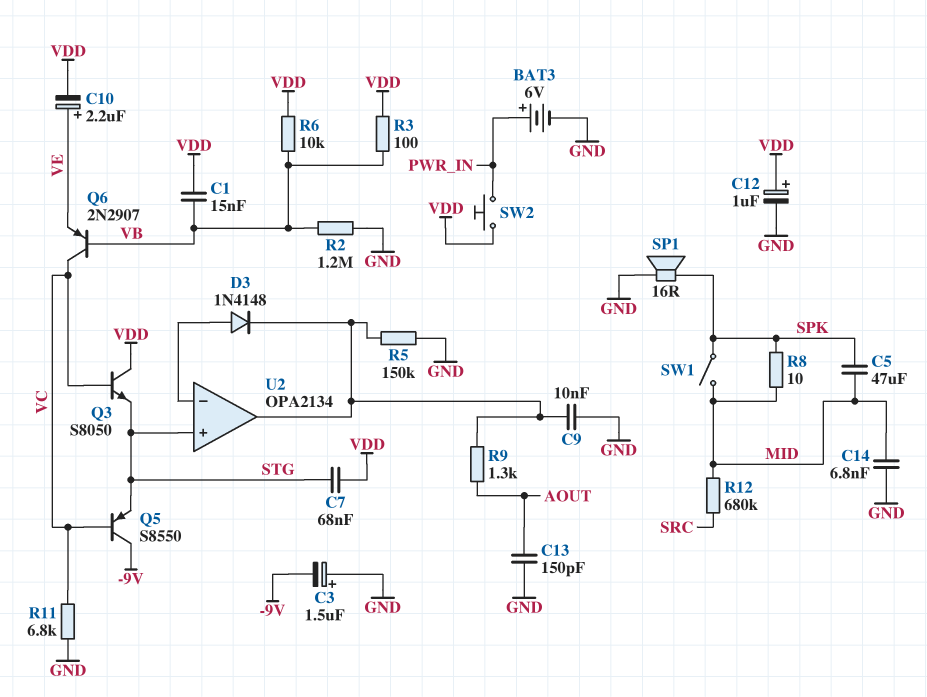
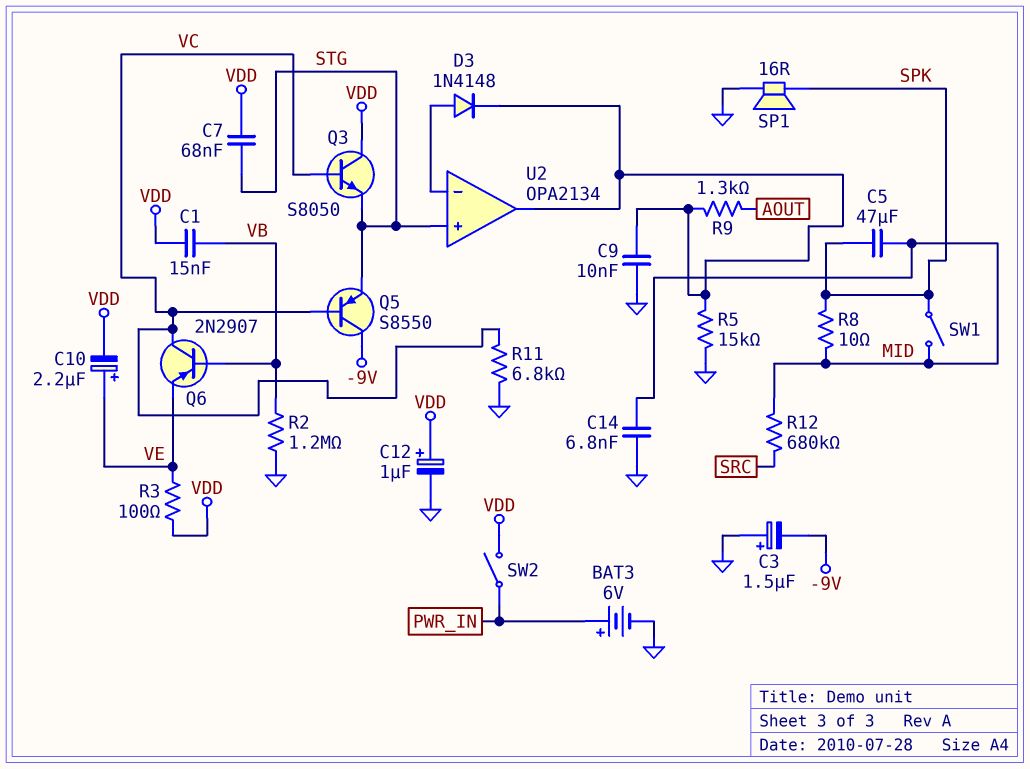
C13: 150pF (AOUT, GND) -> none
R3: 100 (VB, VDD) -> 100 (VDD, VE)
R5: 150k (GND, U2/out) -> 15k (GND, U2/out)
R6: 10k (VB, VDD) -> none
SW2: button (PWR_IN, VDD) -> switch (PWR_IN, VDD)

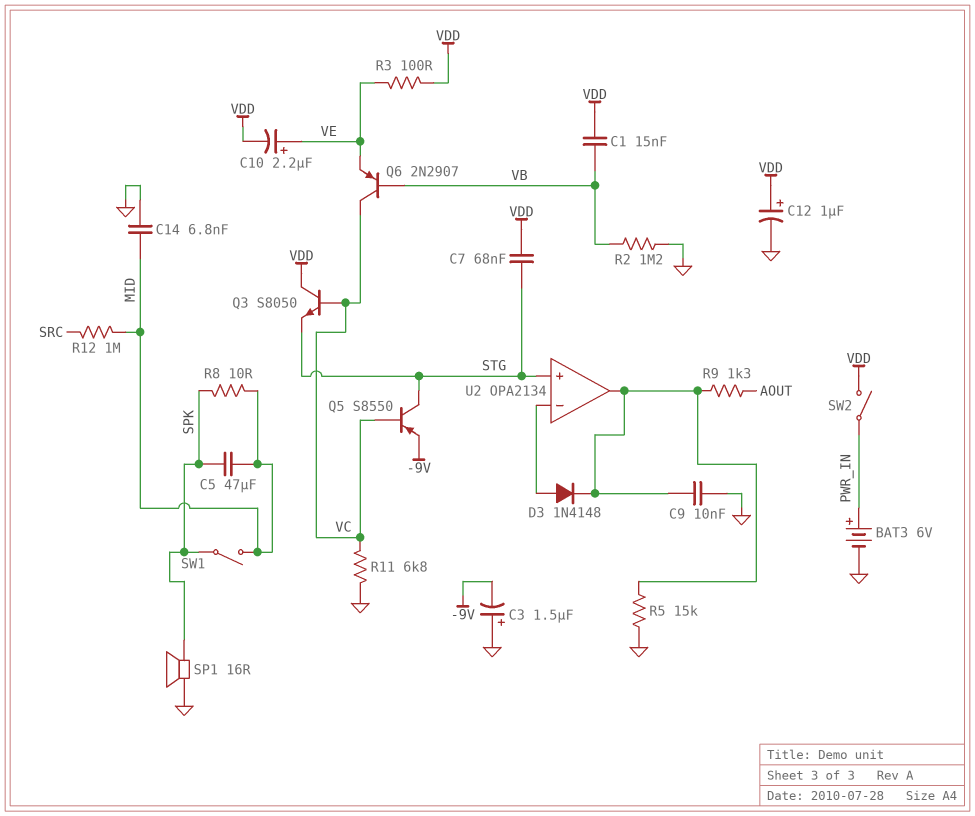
Q5: PNP S8550 (B VC, C -9V, E STG) -> PNP S8550 (B VC, C STG, E -9V)
R12: 680k (MID, SRC) -> 1M (MID, SRC)

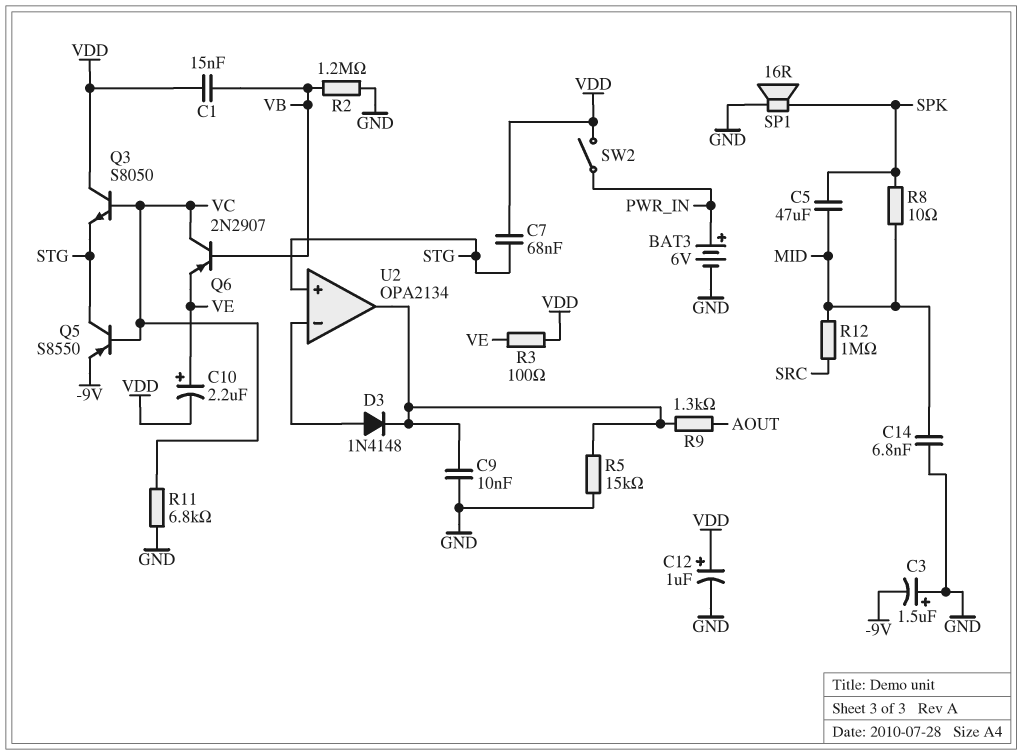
SW1: switch (MID, SPK) -> none

